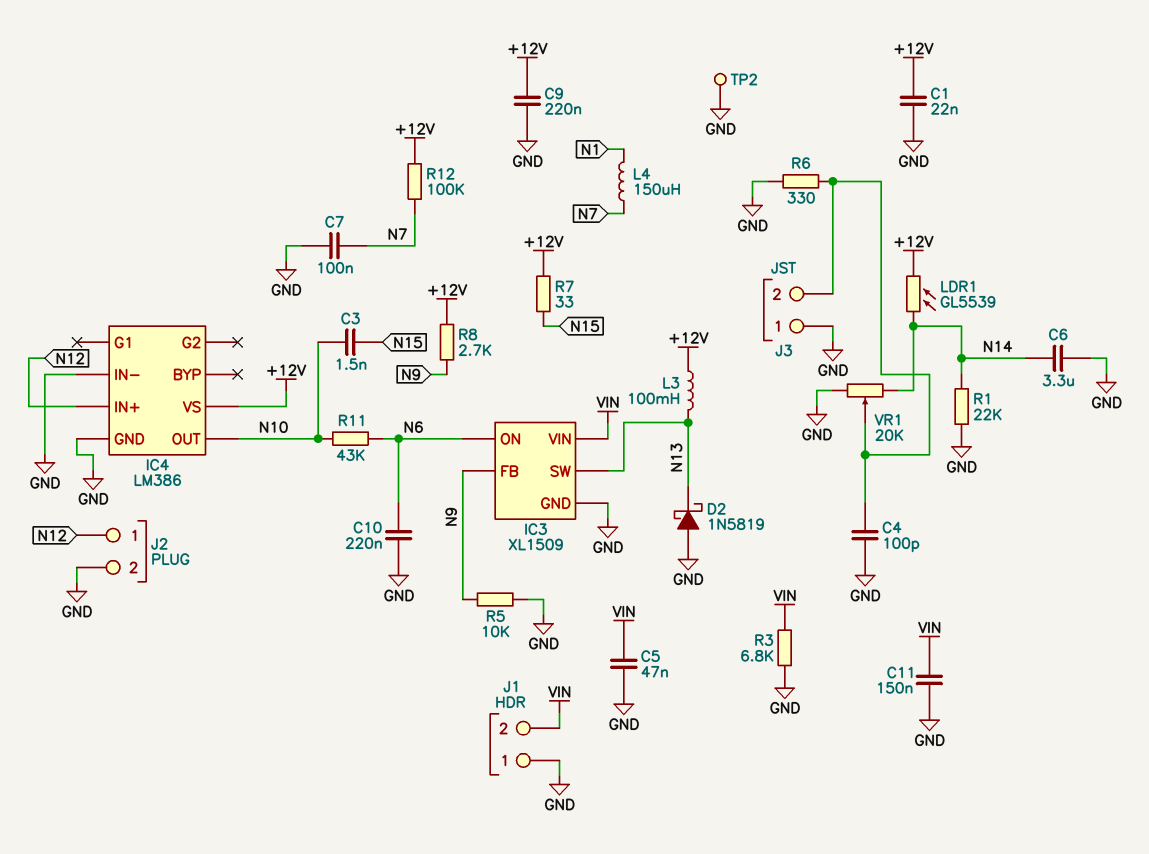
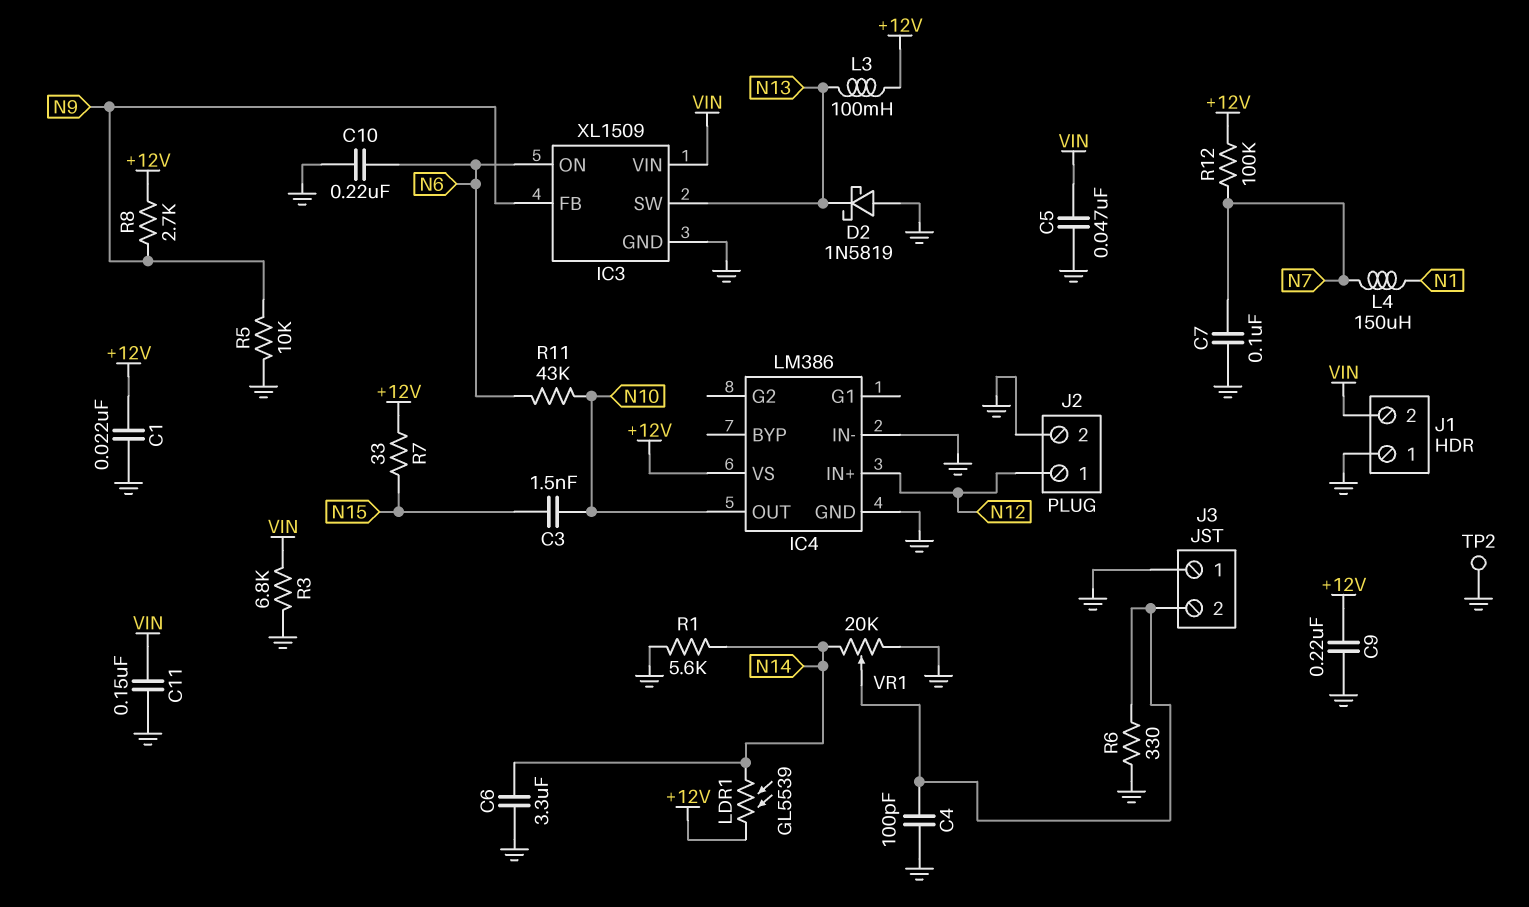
R1: 22k (GND, N14) -> 5.6k (GND, N14)

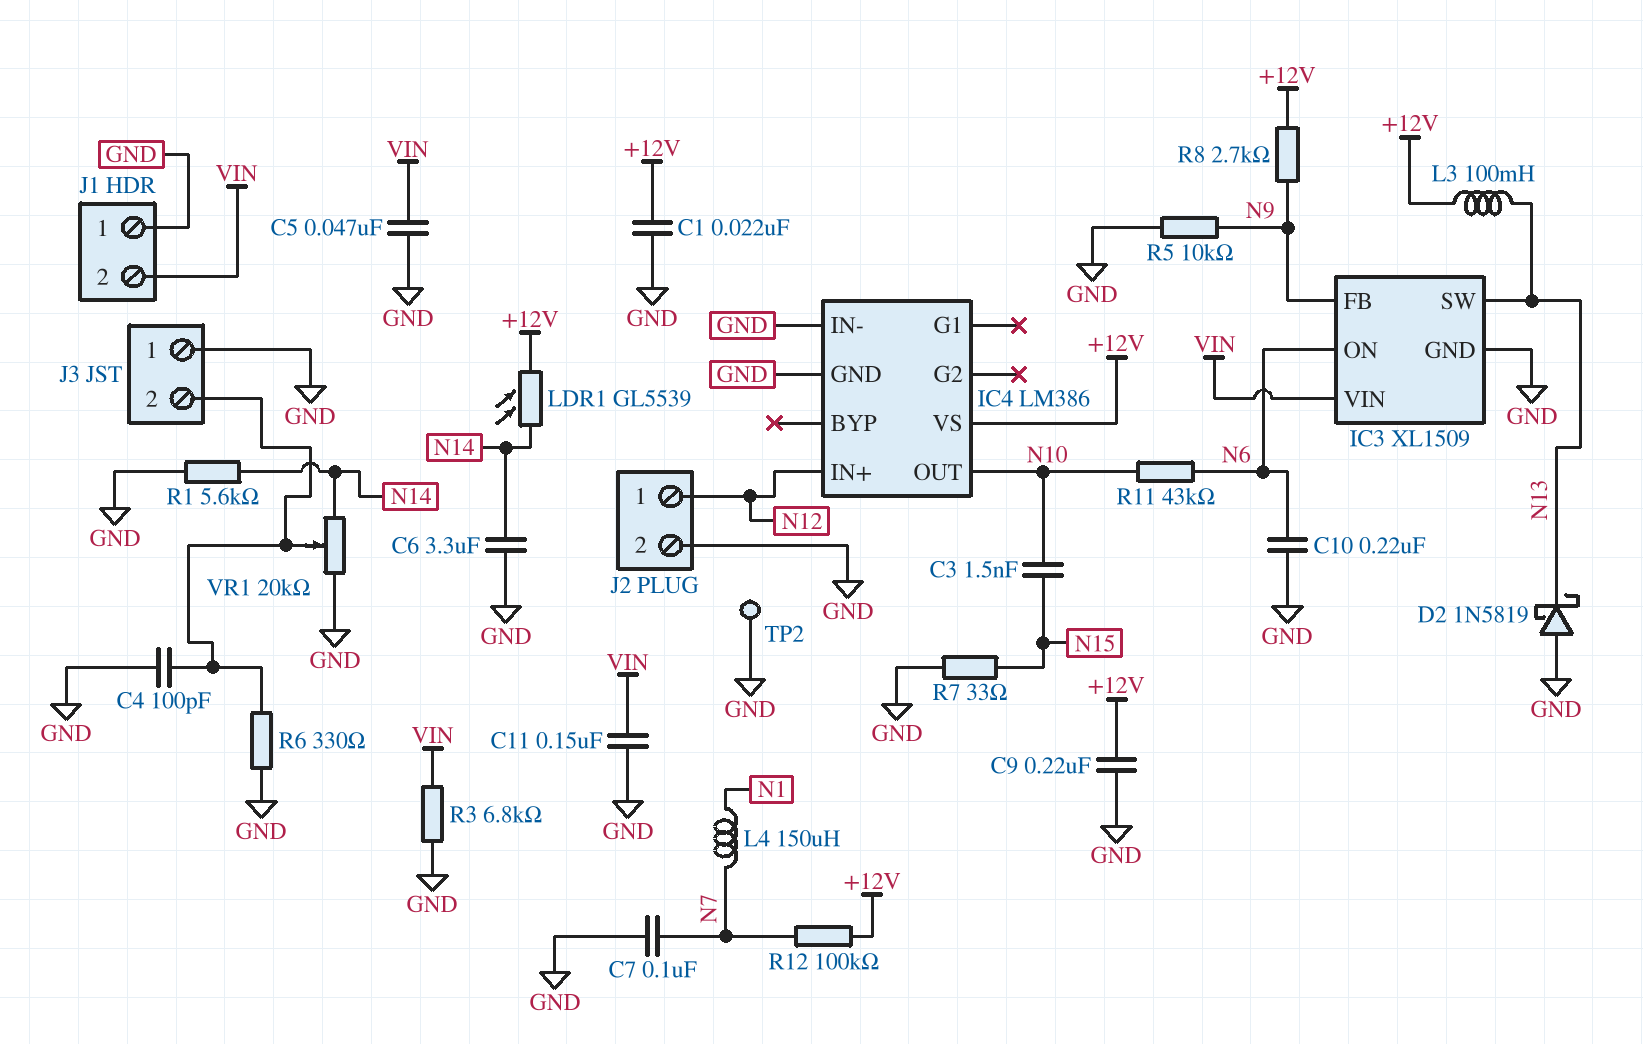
R7: 33 (+12V, N15) -> 33 (GND, N15)

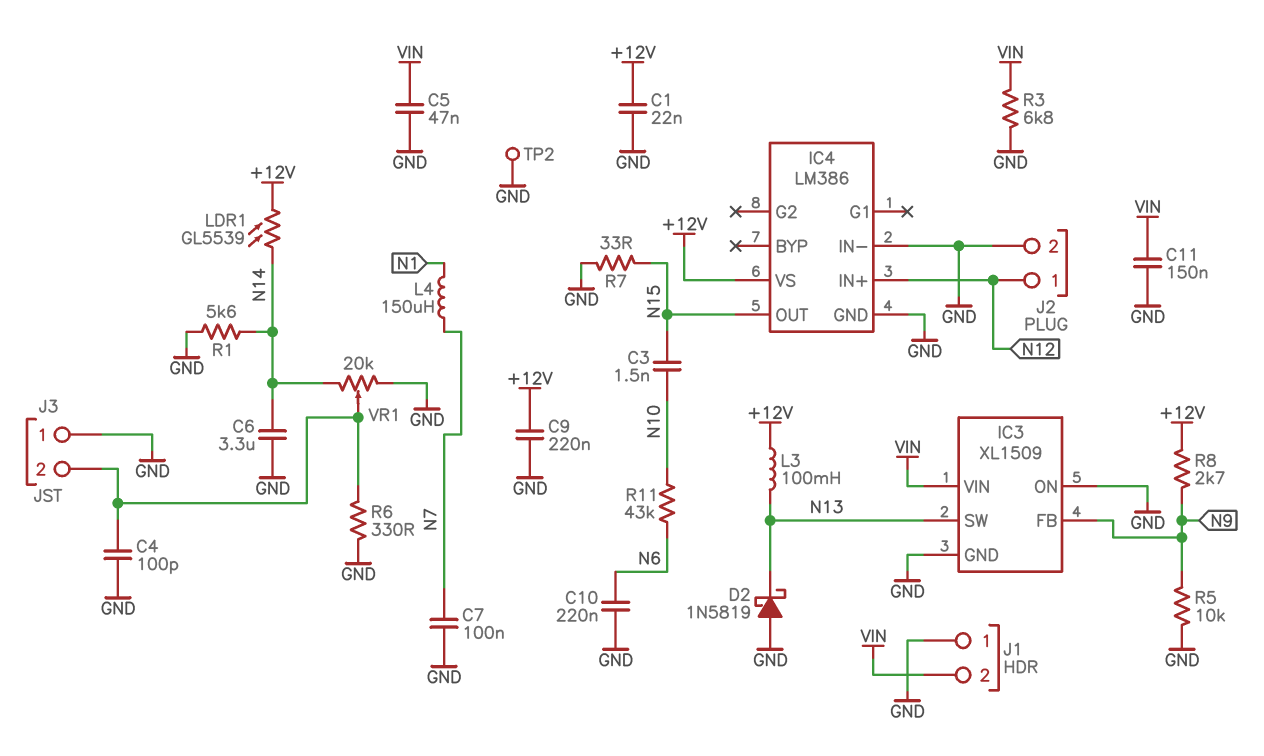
IC3 pin ON: N6 -> GND
IC4 pin OUT: N10 -> N15
R12: 100k (+12V, N7) -> none

